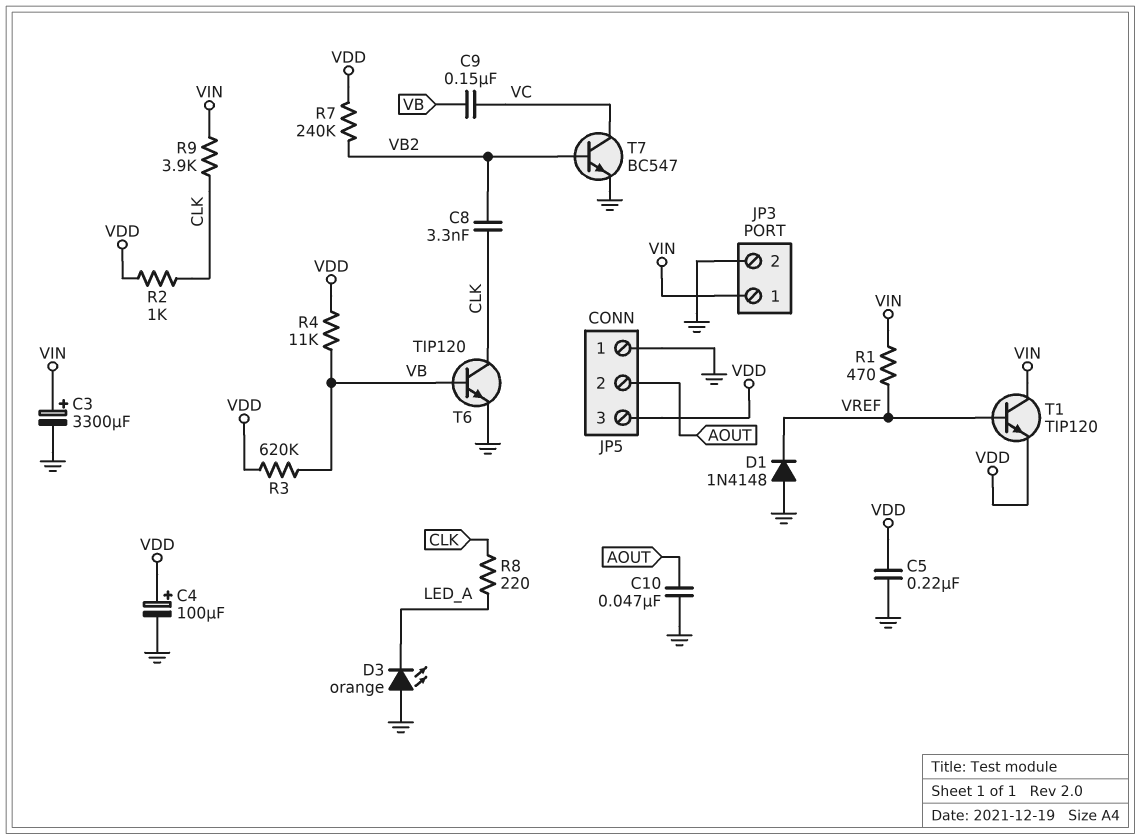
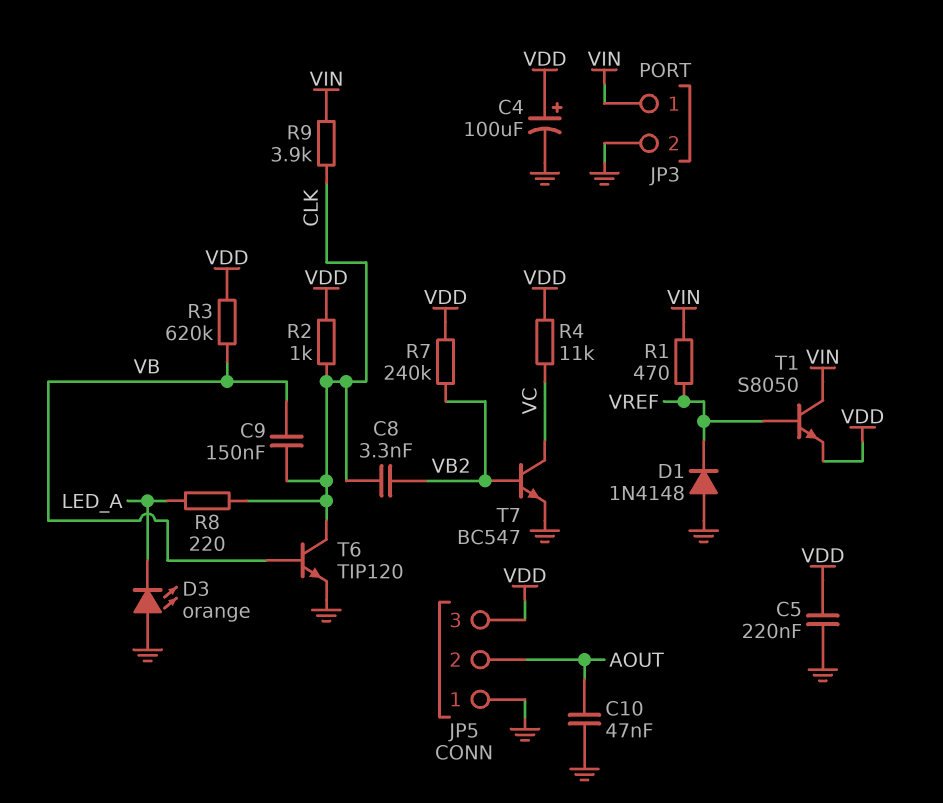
C3: 3300uF (plus VIN, minus GND) -> none
C9: 150nF (VB, VC) -> 150nF (CLK, VB)
R4: 11k (VB, VDD) -> 11k (VC, VDD)
T1: NPN TIP120 (B VREF, C VIN, E VDD) -> NPN S8050 (B VREF, C VIN, E VDD)

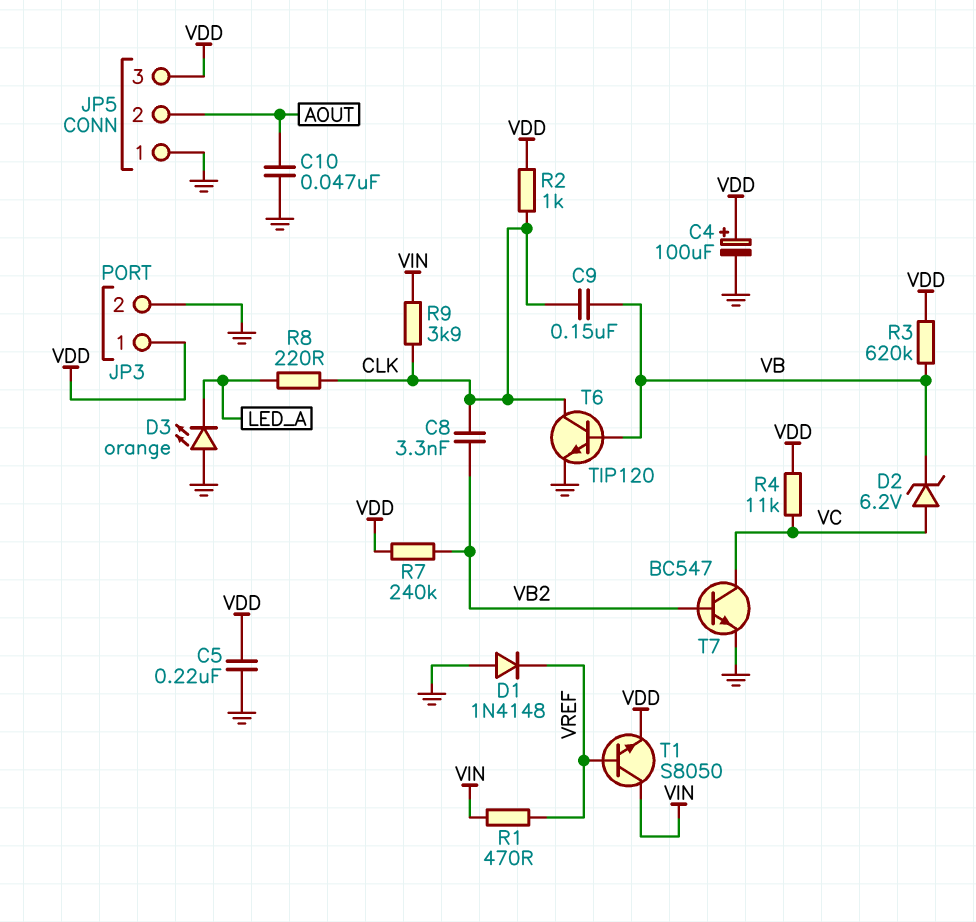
D2: none -> zener 6.2V (A VC, K VB)
JP3 pin 1: VIN -> VDD

